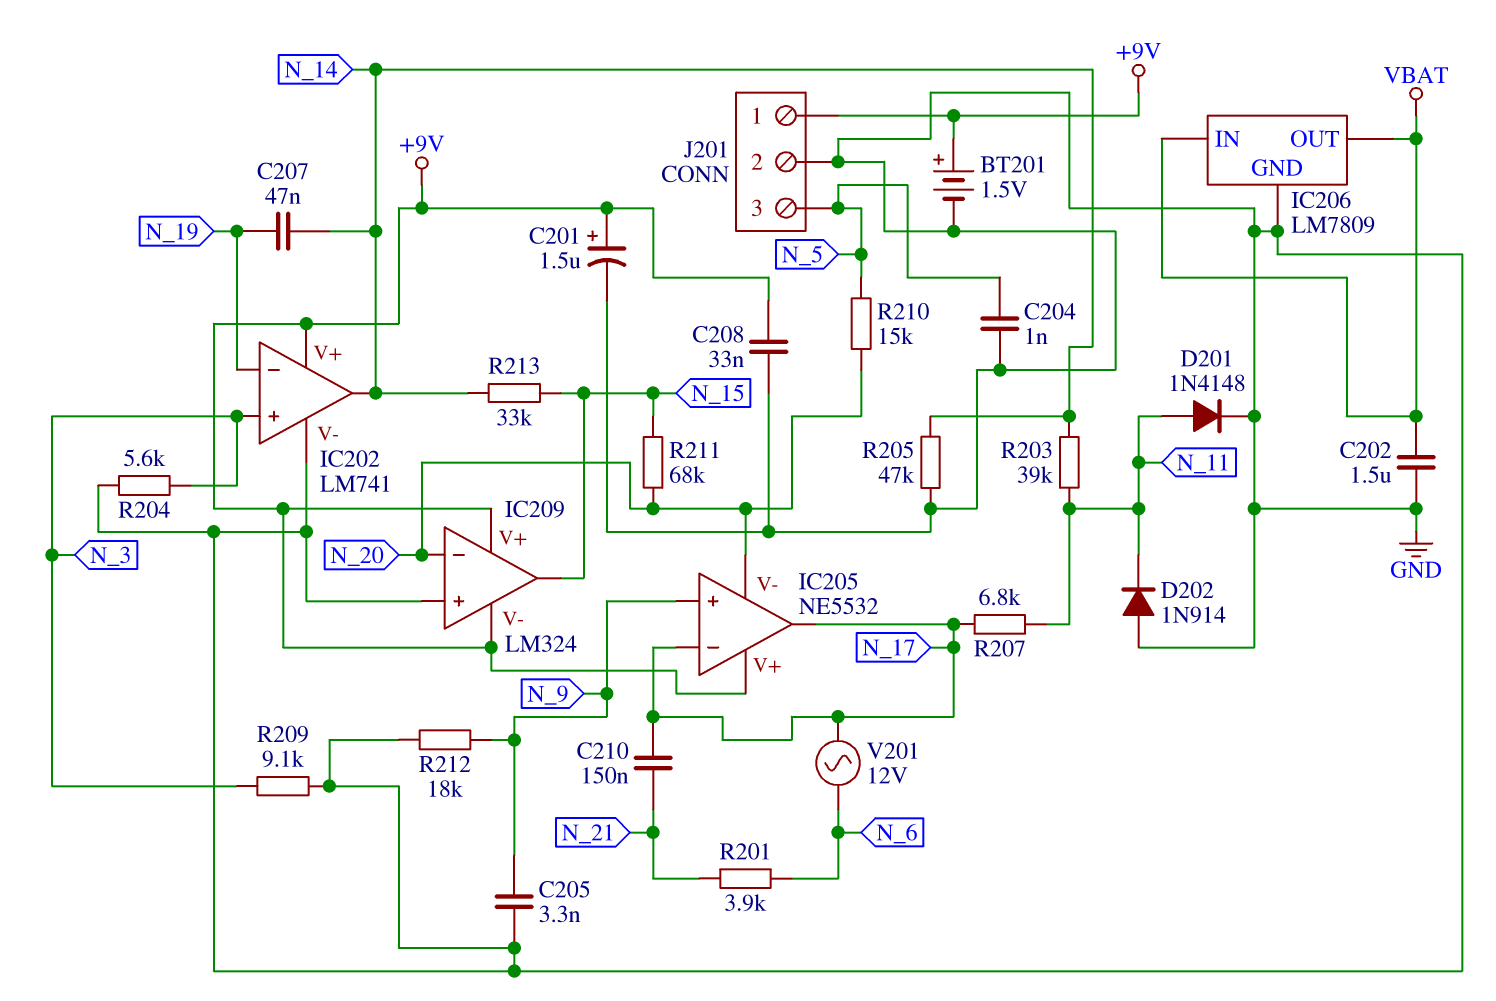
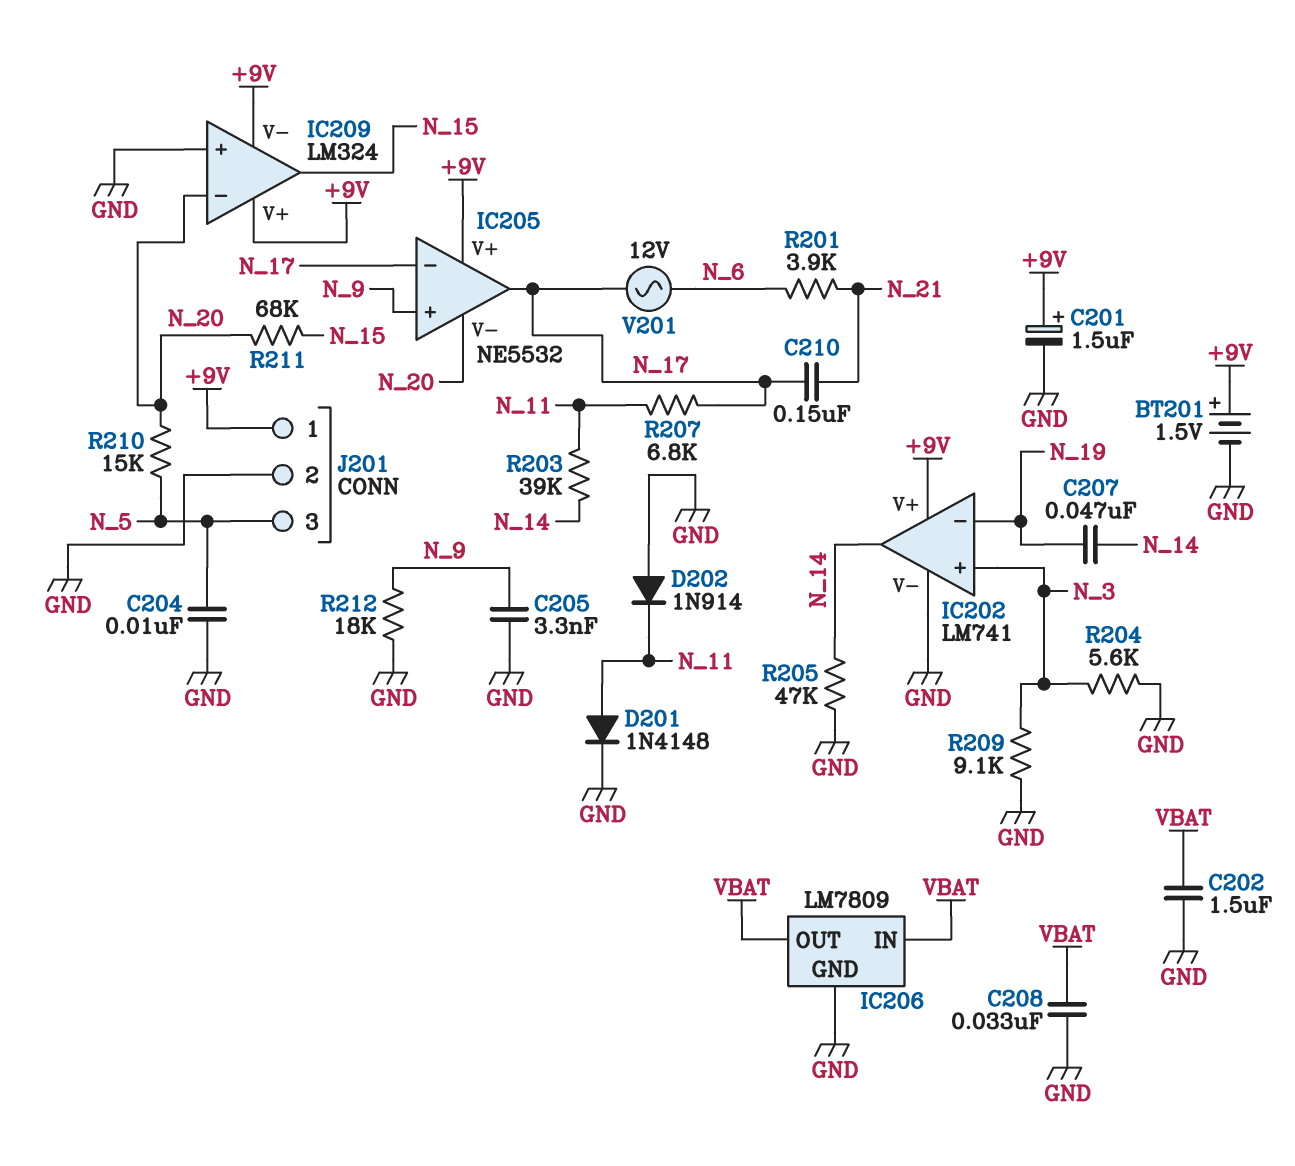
C204: 1nF (GND, N_5) -> 10nF (GND, N_5)
C208: 33nF (+9V, GND) -> 33nF (GND, VBAT)
R213: 33k (N_14, N_15) -> none

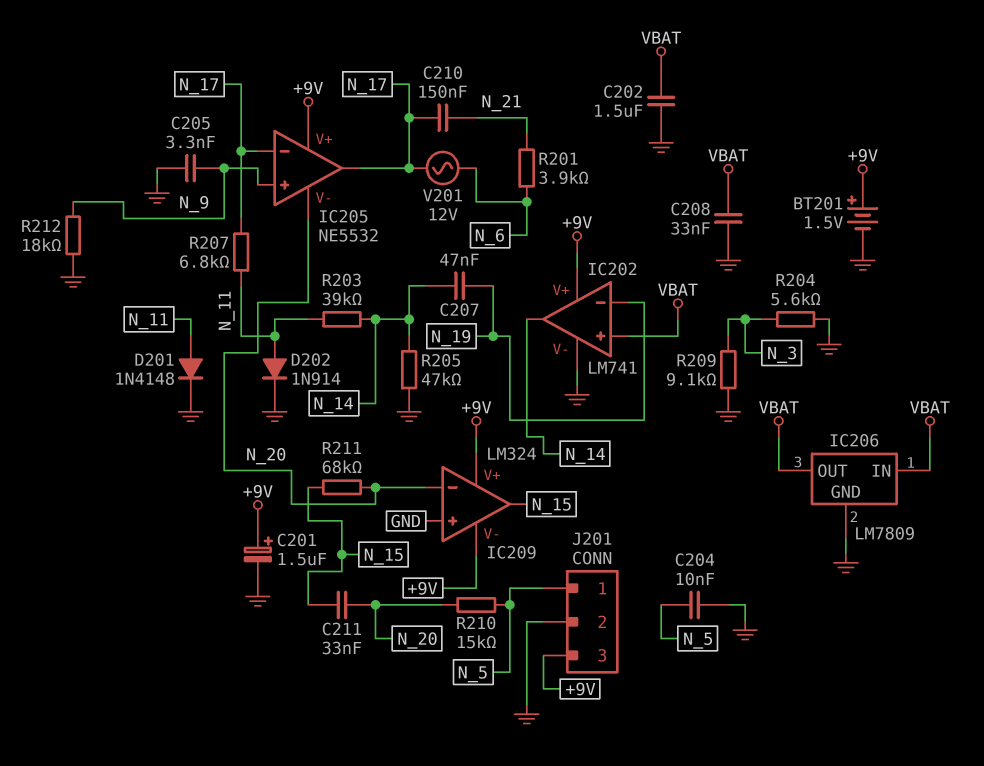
C211: none -> 33nF (N_15, N_20)
D202: diode 1N914 (A GND, K N_11) -> diode 1N914 (A N_11, K GND)
IC202 pin in+: N_3 -> VBAT
J201 pin 1: +9V -> N_5
J201 pin 3: N_5 -> +9V

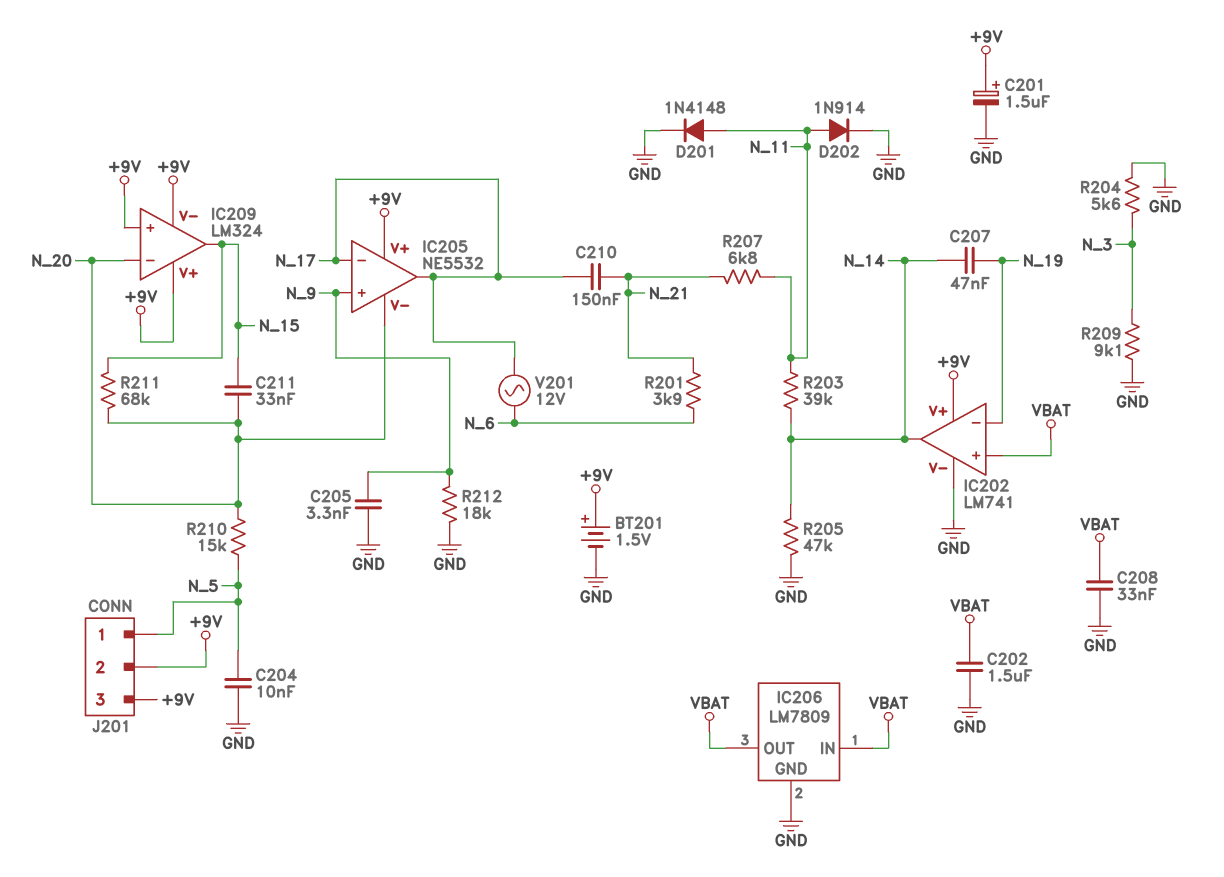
IC209 pin in+: GND -> +9V
J201 pin 2: GND -> +9V
R207: 6.8k (N_11, N_17) -> 6.8k (N_11, N_21)

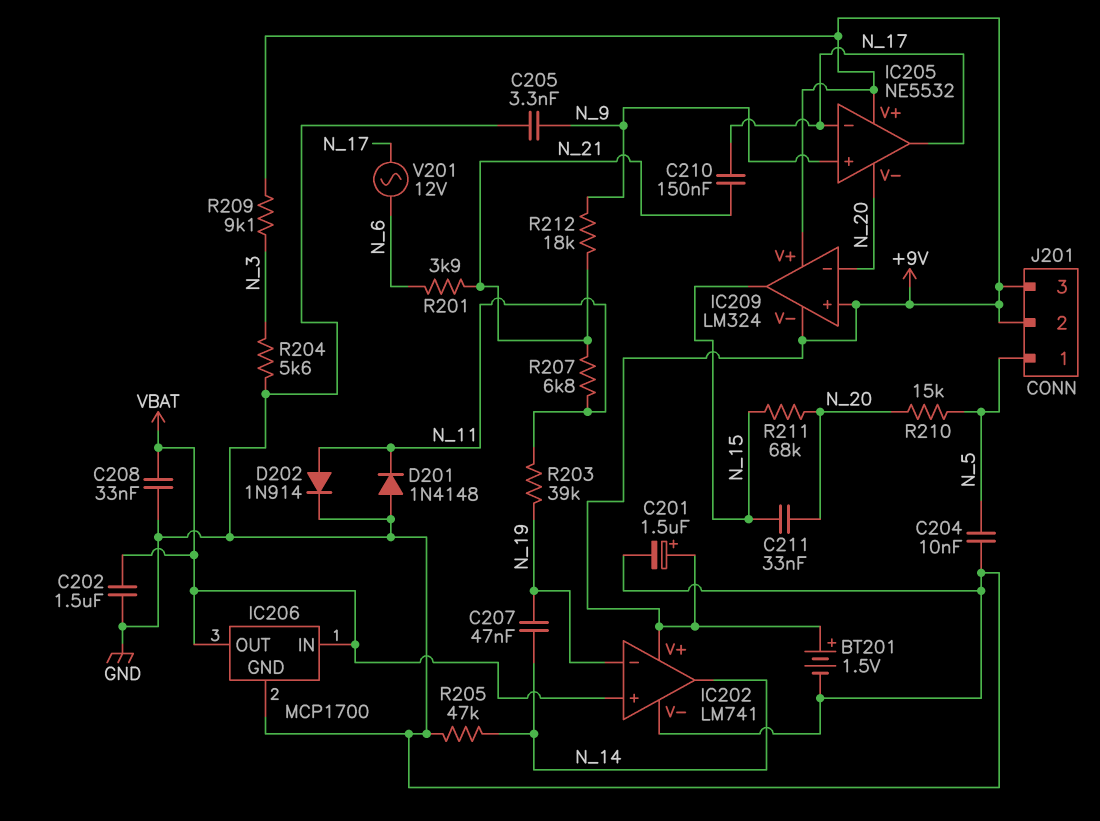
D201: diode 1N4148 (A N_11, K GND) -> diode 1N4148 (A GND, K N_11)
IC206: LM7809 -> MCP1700
R203: 39k (N_11, N_14) -> 39k (N_11, N_19)
R209: 9.1k (GND, N_3) -> 9.1k (+9V, N_3)
R212: 18k (GND, N_9) -> 18k (N_9, N_21)

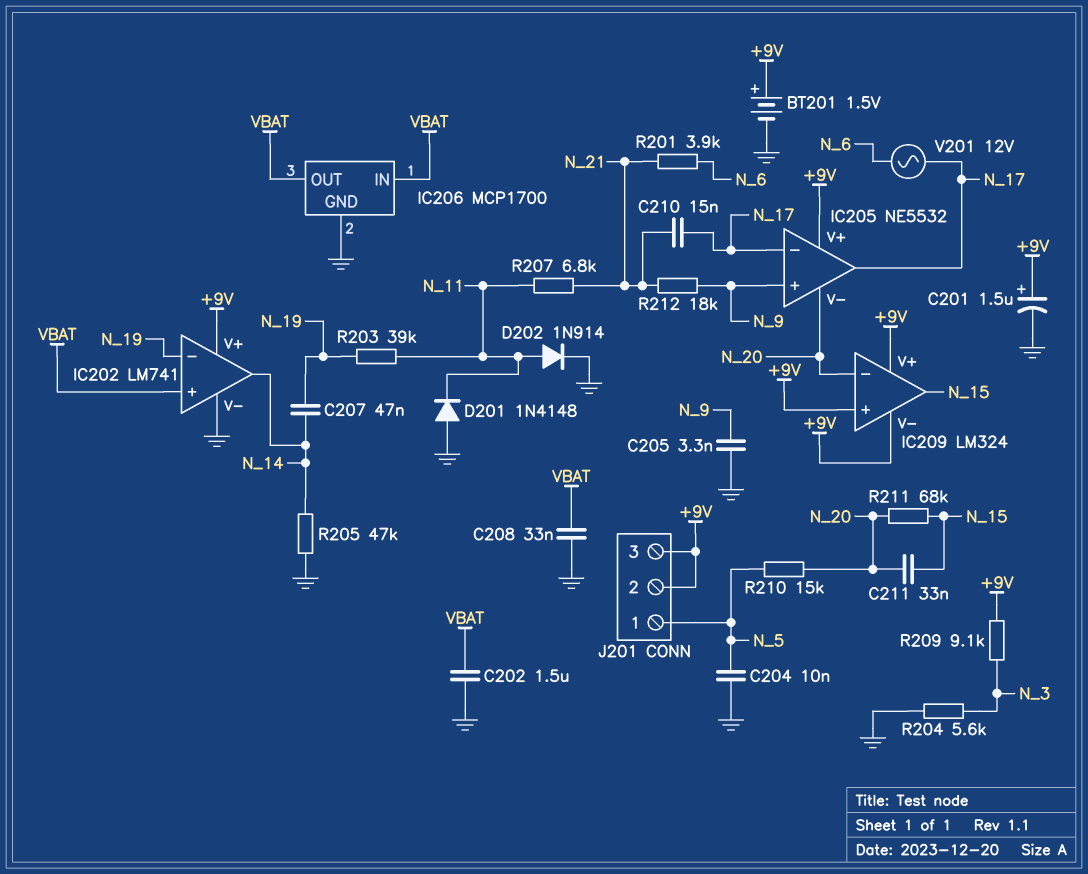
C210: 150nF (N_17, N_21) -> 15nF (N_17, N_21)

